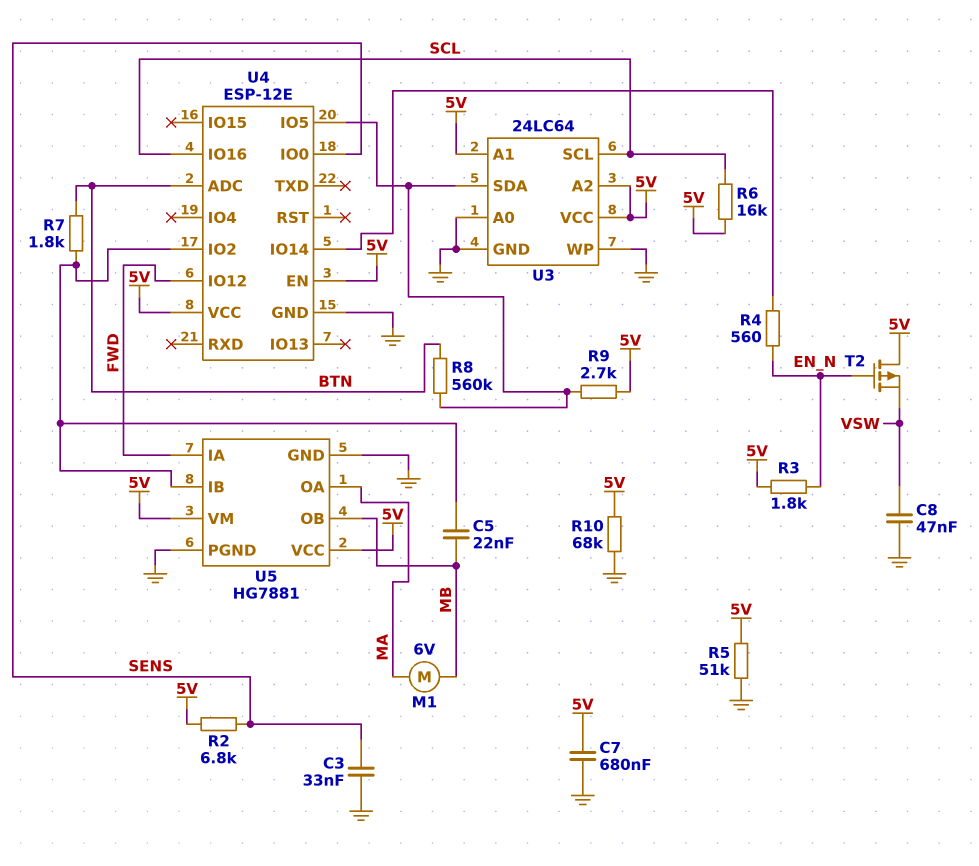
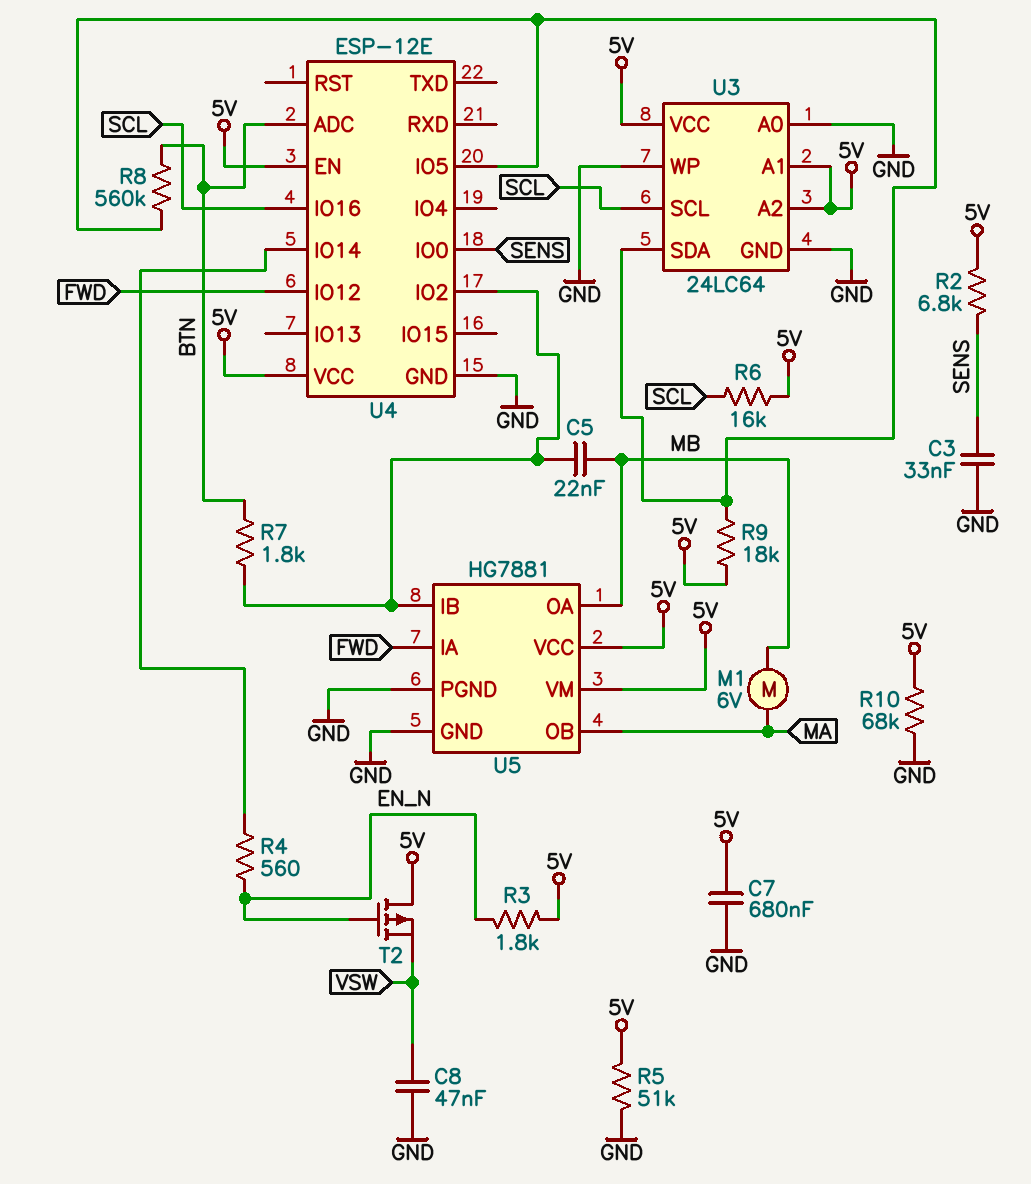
R9: 2.7k (5V, U3/SDA) -> 18k (5V, U3/SDA)
U5 pin OA: MA -> MB
U5 pin OB: MB -> MA

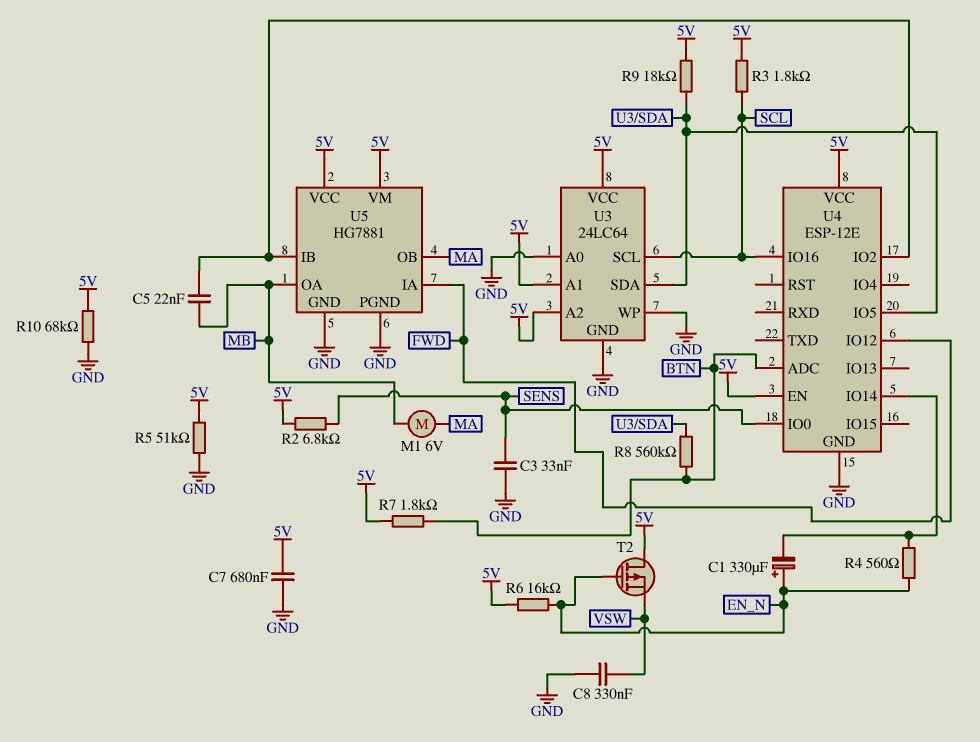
C1: none -> 330uF (plus EN_N, minus U4/IO14)
C8: 47nF (GND, VSW) -> 330nF (GND, VSW)
R3: 1.8k (5V, EN_N) -> 1.8k (5V, SCL)
R6: 16k (5V, SCL) -> 16k (5V, EN_N)
R7: 1.8k (BTN, U4/IO2) -> 1.8k (5V, BTN)

